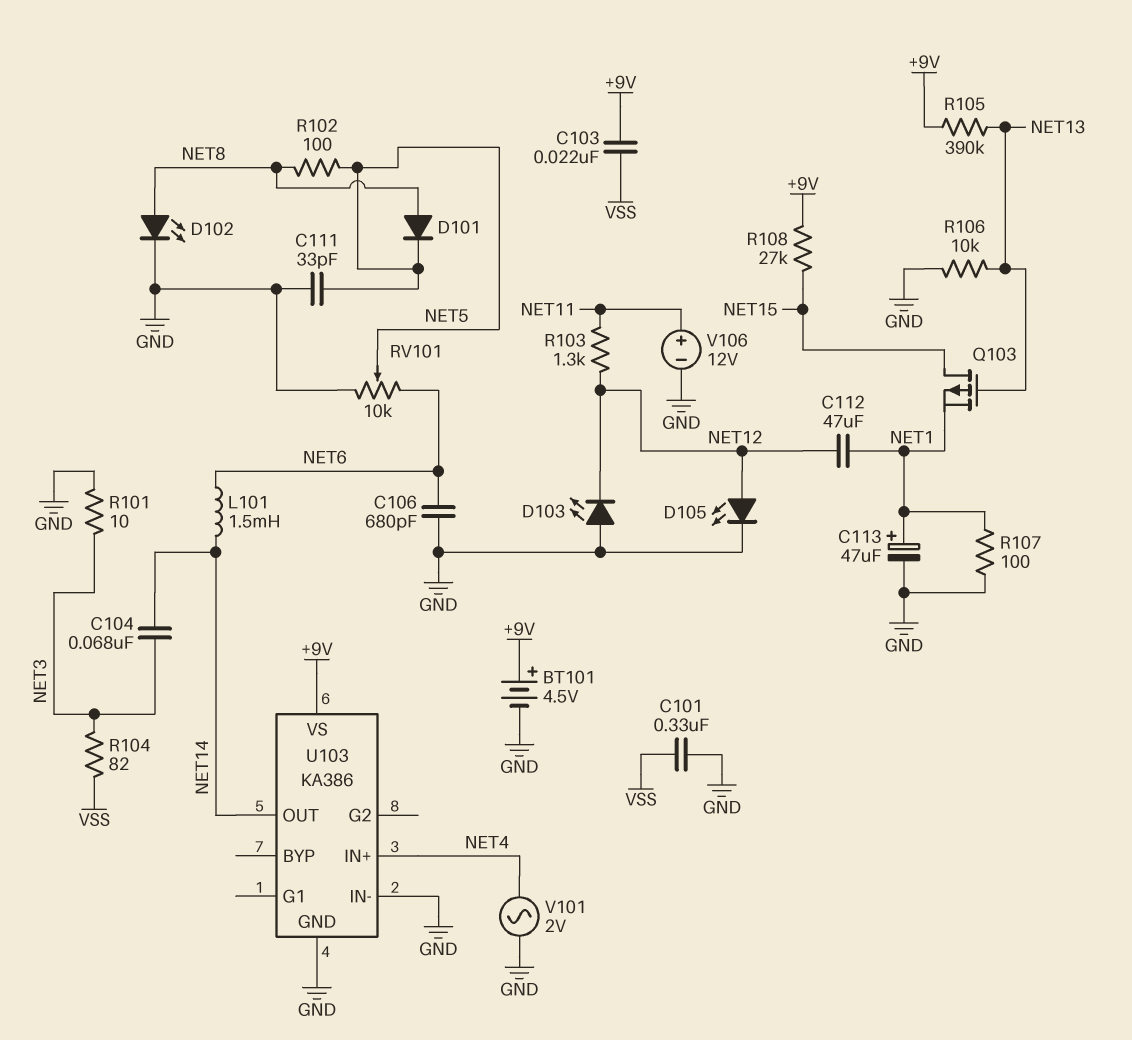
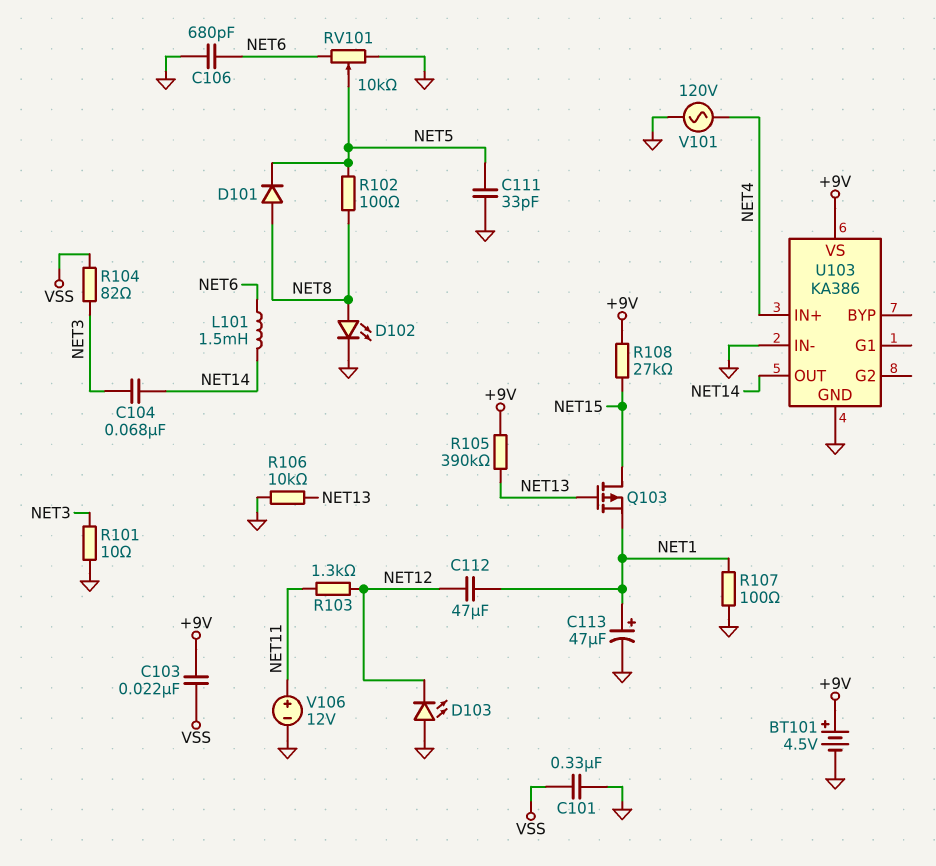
D105: LED (A NET12, K GND) -> none
V101: AC 2V (GND, NET4) -> AC 120V (GND, NET4)

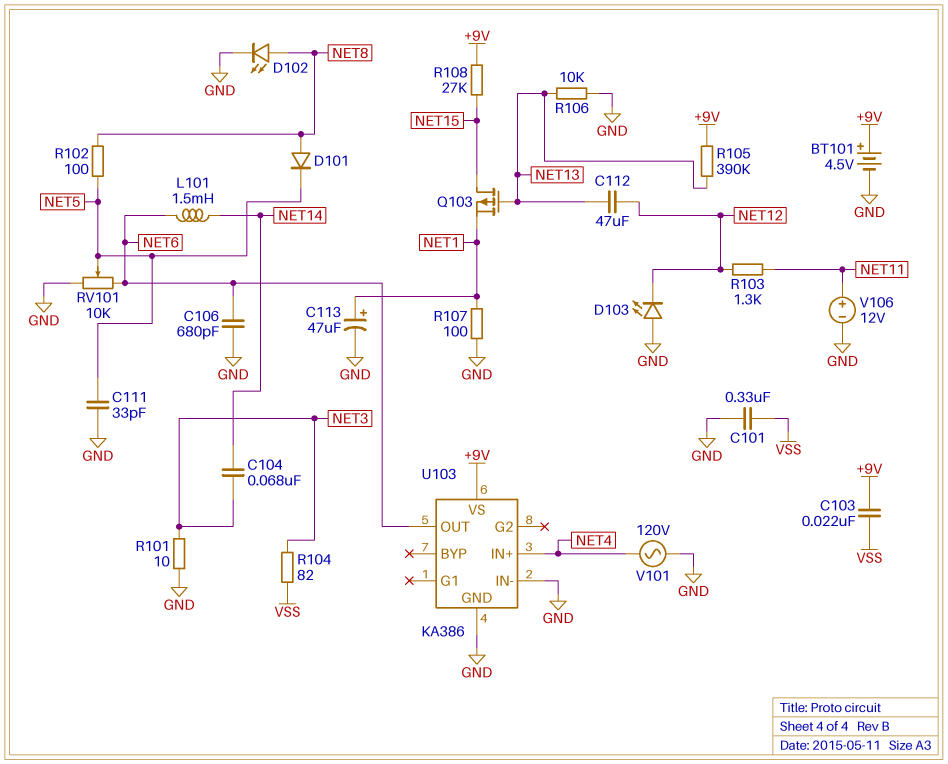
C112: 47uF (NET1, NET12) -> 47uF (NET12, NET13)
U103 pin OUT: NET14 -> NET6

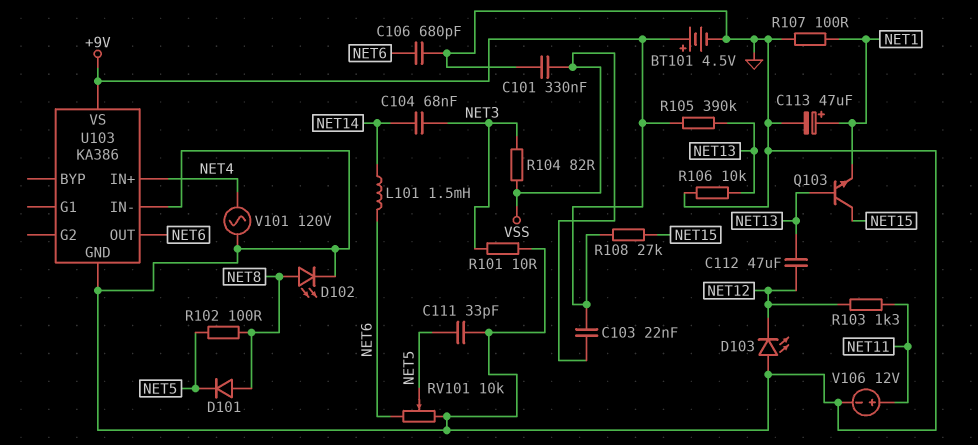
Q103: PMOS (G NET13, D NET15, S NET1) -> NPN (B NET13, C NET15, E NET1)

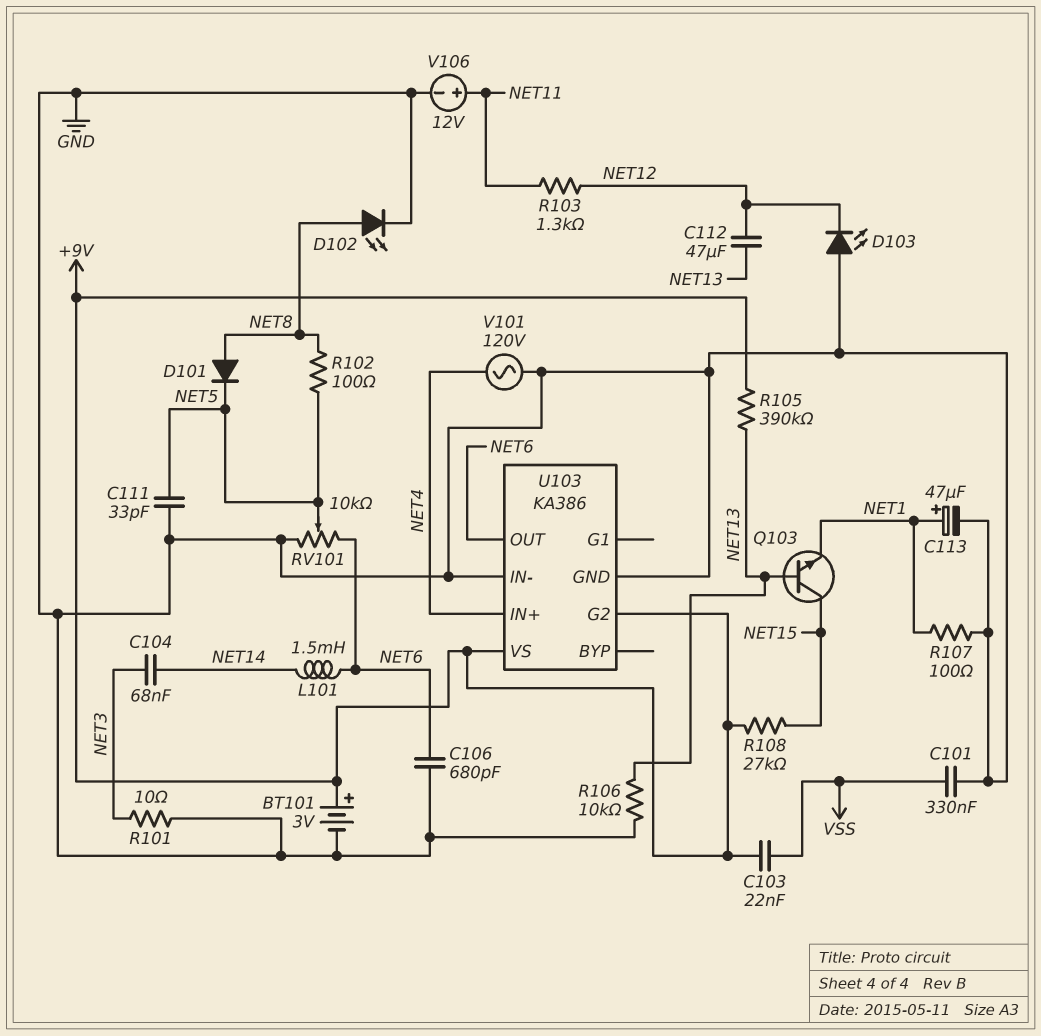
BT101: 4.5V (plus +9V, minus GND) -> 3V (plus +9V, minus GND)
R104: 82 (NET3, VSS) -> none
U103 pin G2: none -> +9V

